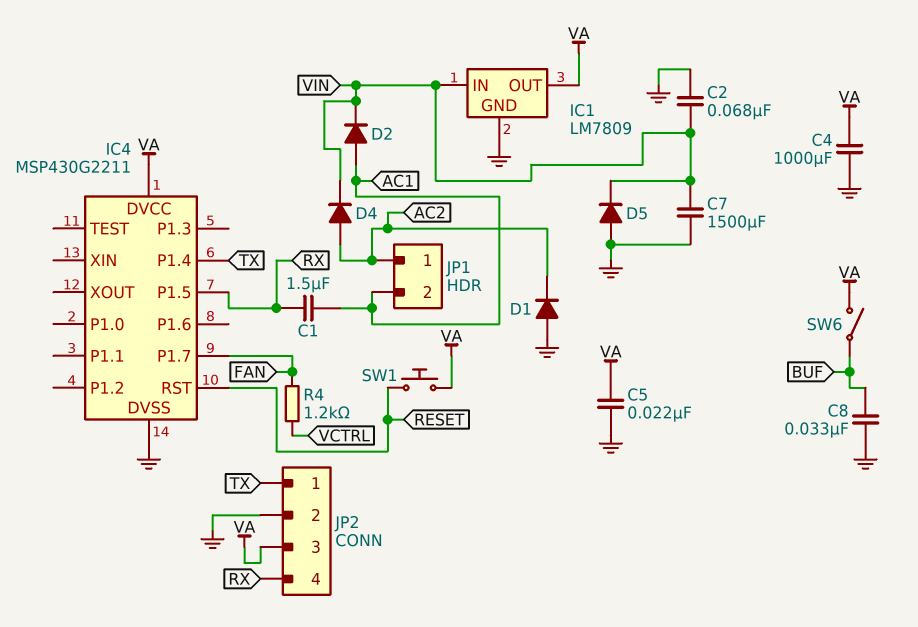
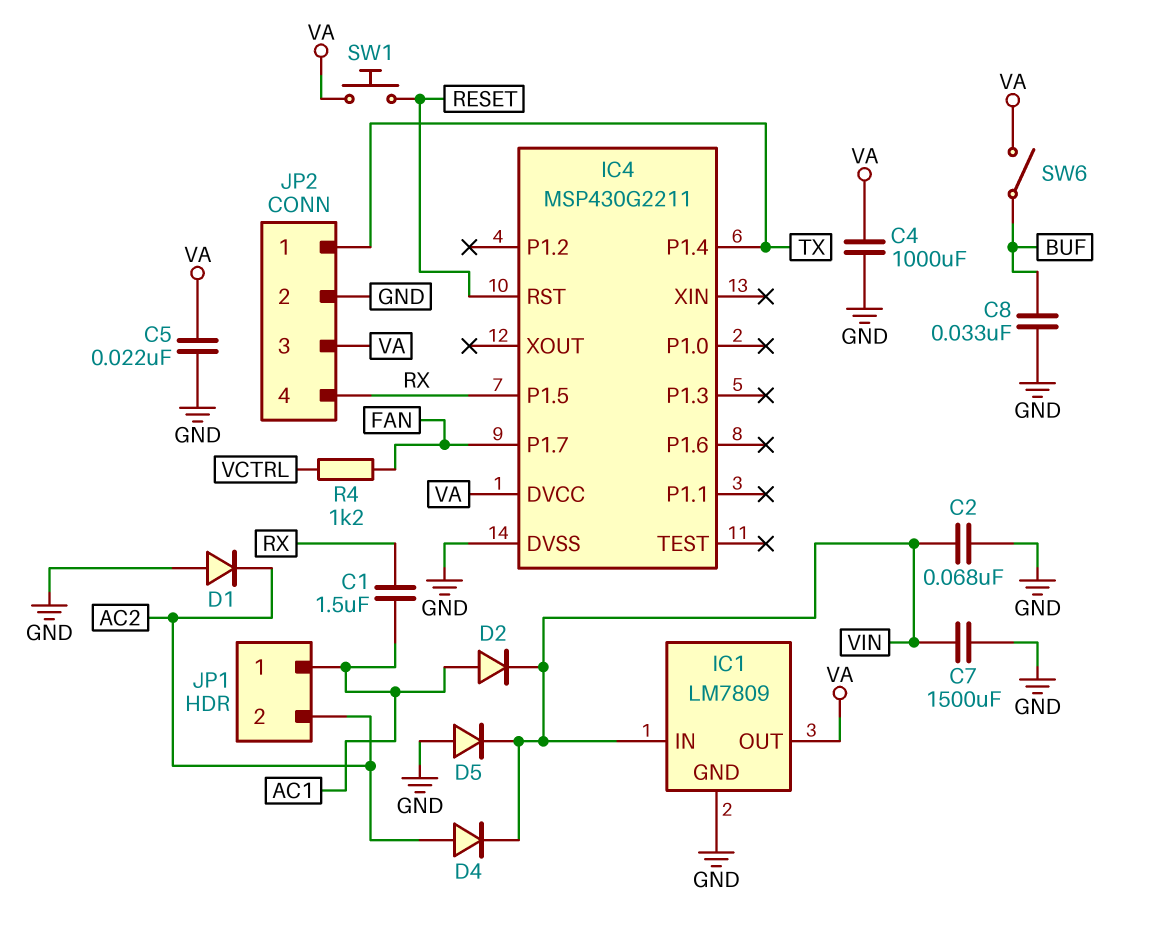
JP1 pin 1: AC2 -> AC1
JP1 pin 2: AC1 -> AC2

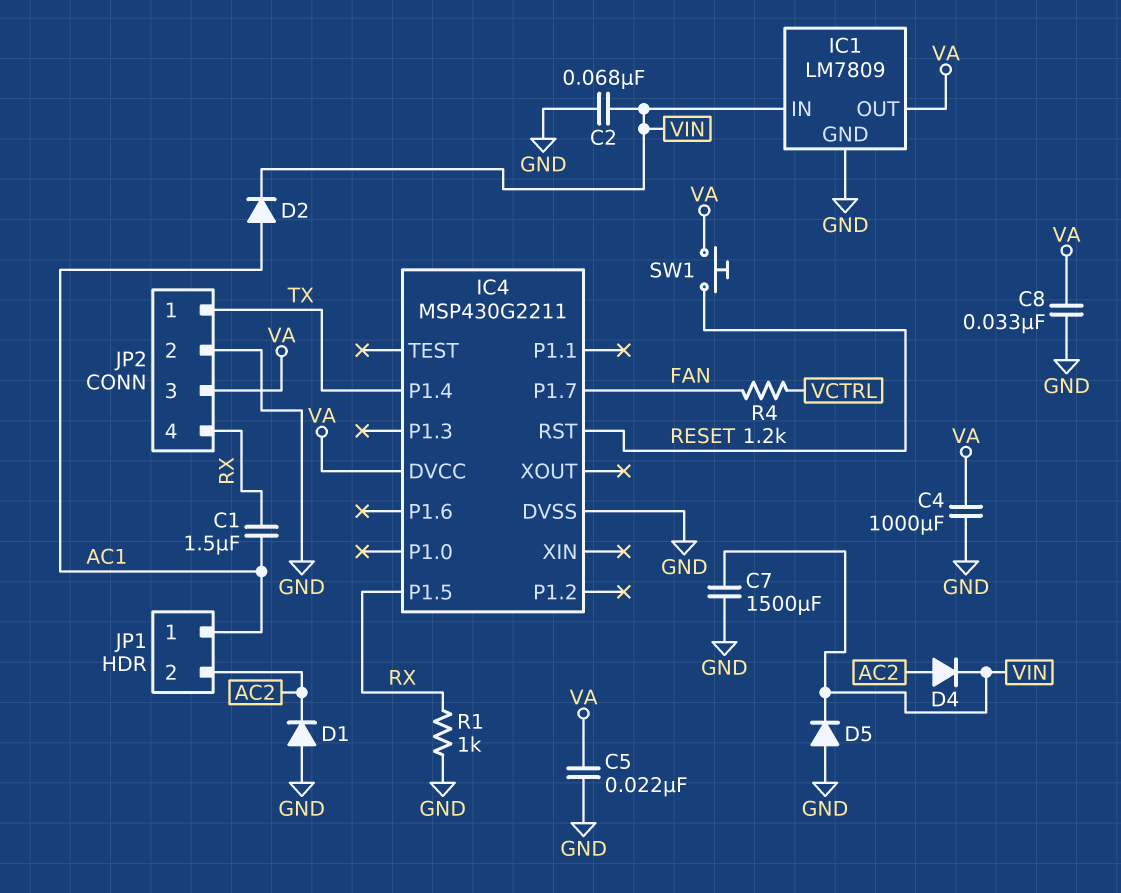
C8: 33nF (BUF, GND) -> 33nF (GND, VA)
R1: none -> 1k (GND, RX)
SW6: switch (BUF, VA) -> none

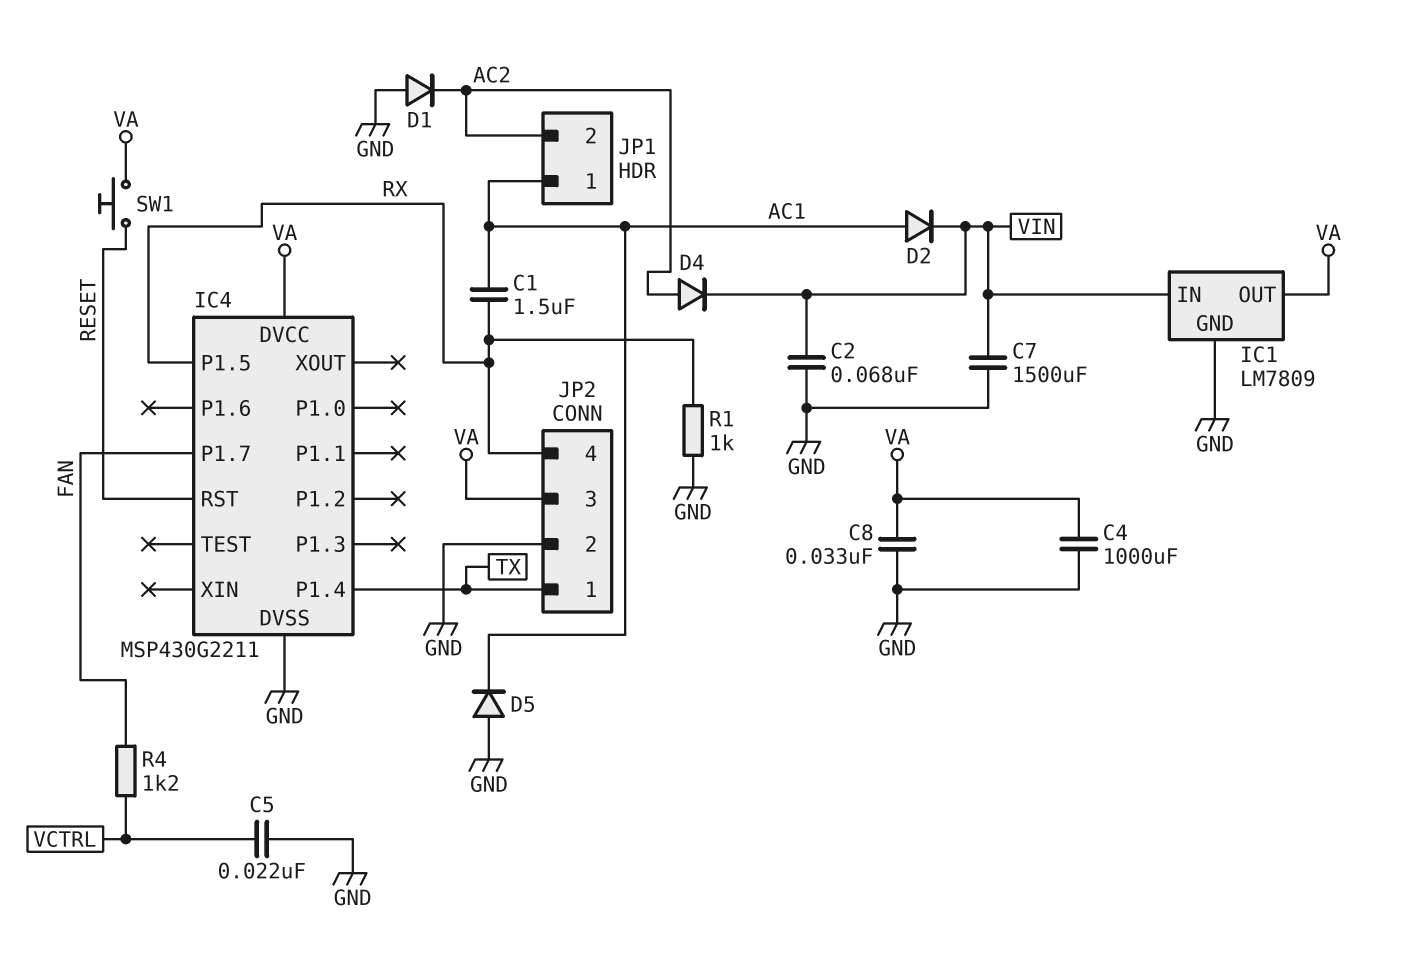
C5: 22nF (GND, VA) -> 22nF (GND, VCTRL)
D5: diode (A GND, K VIN) -> diode (A GND, K AC1)

